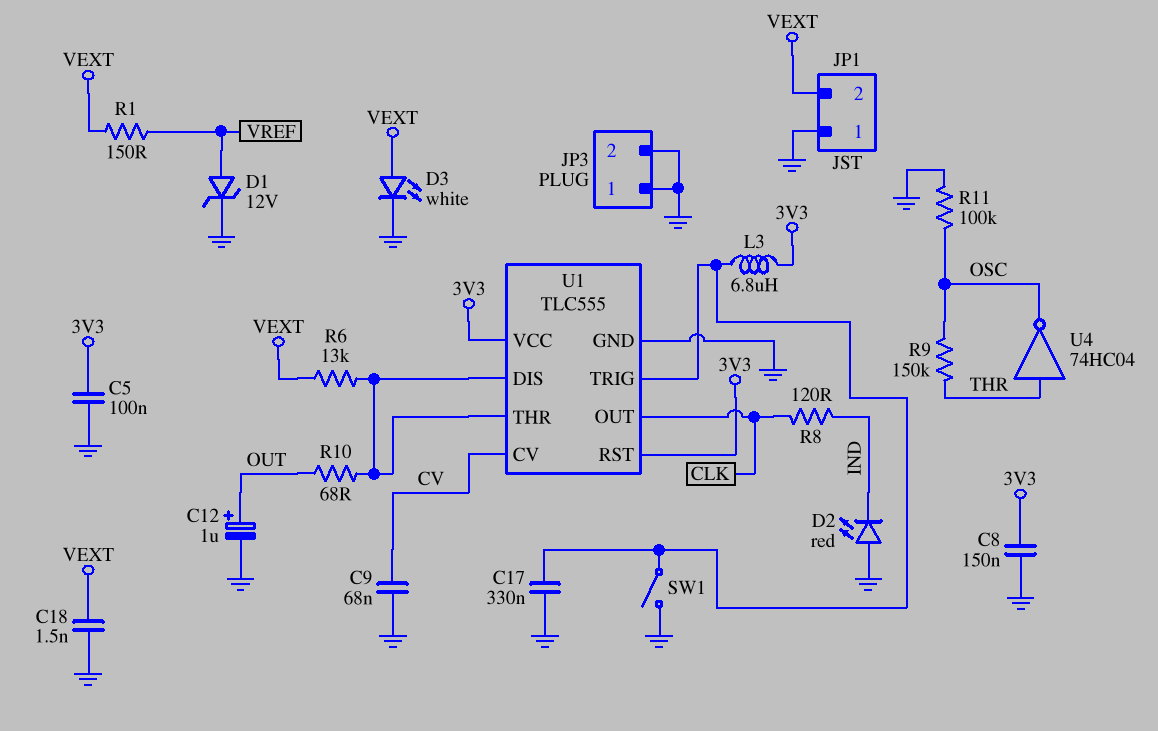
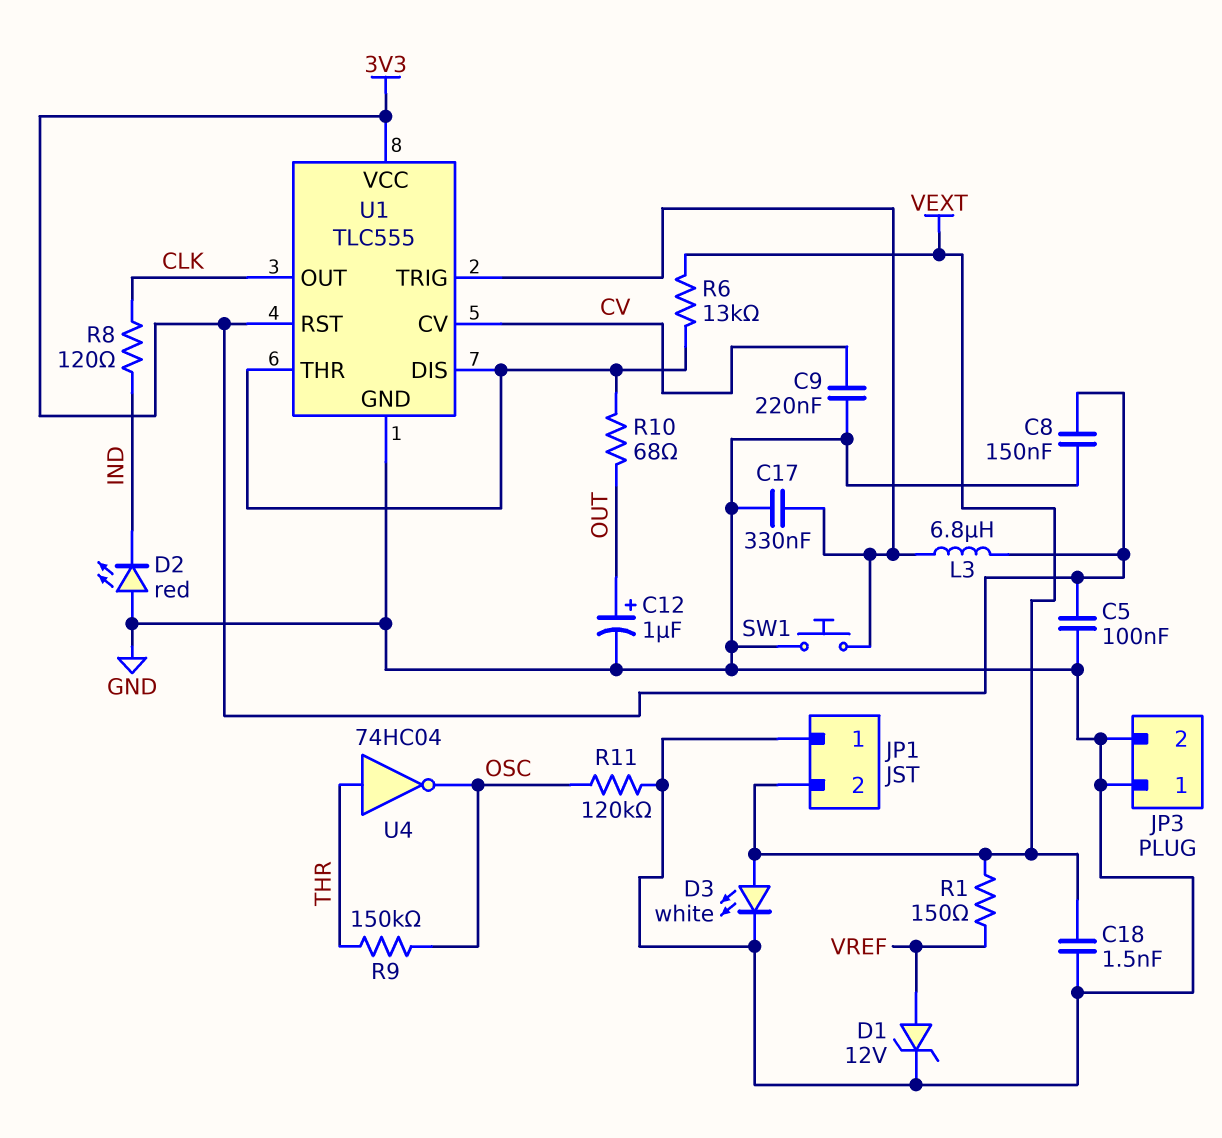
C9: 68nF (CV, GND) -> 220nF (CV, GND)
R11: 100k (GND, OSC) -> 120k (GND, OSC)
SW1: switch (GND, U1/TRIG) -> button (GND, U1/TRIG)

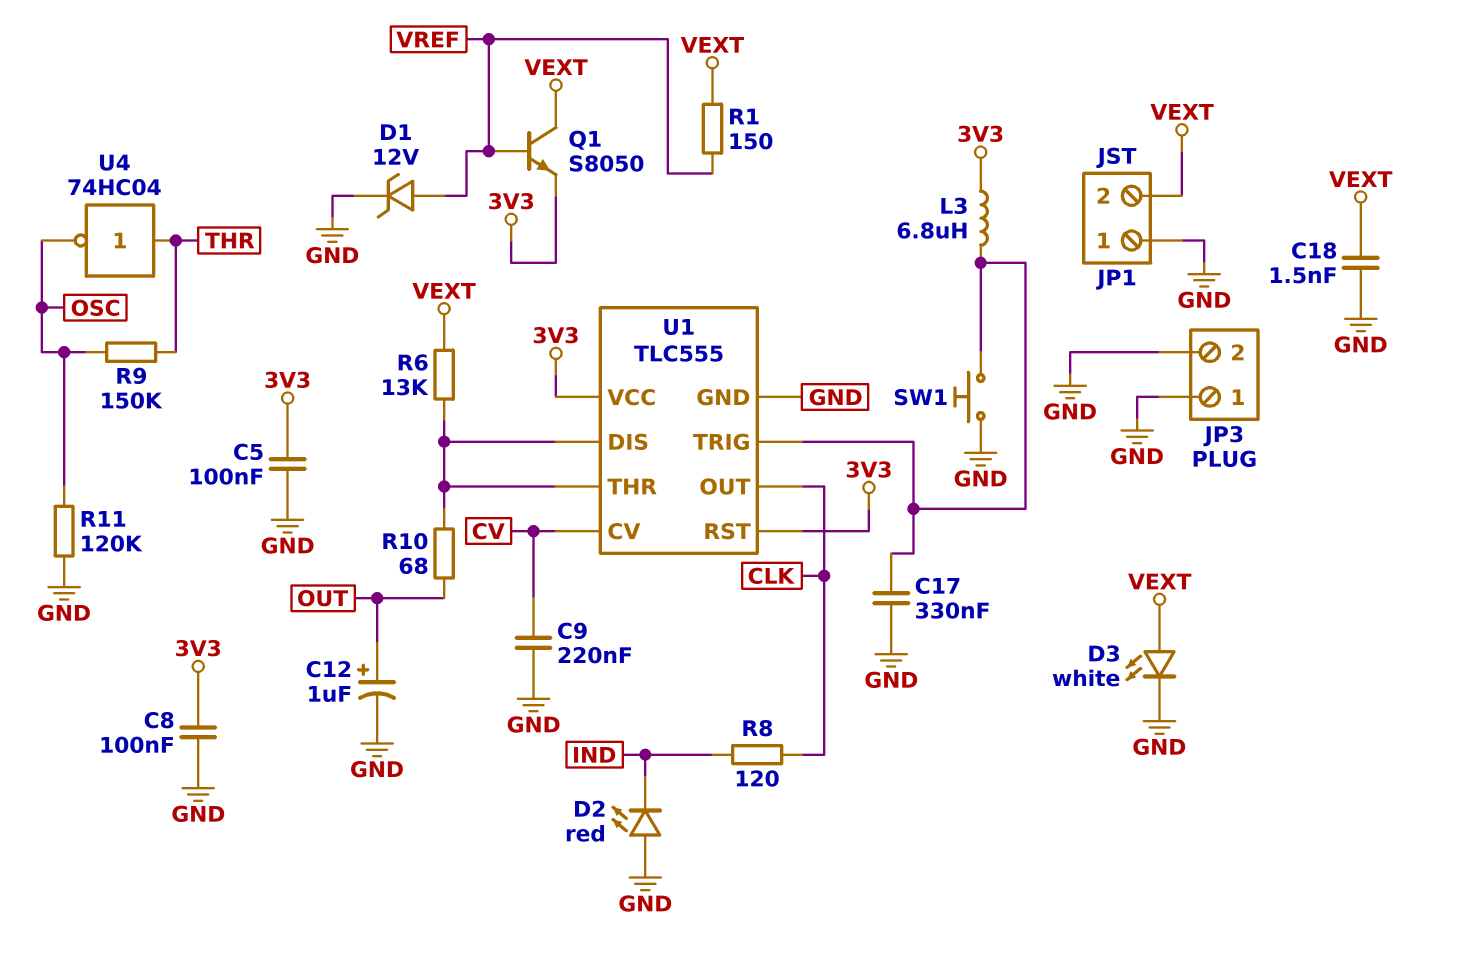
C8: 150nF (3V3, GND) -> 100nF (3V3, GND)
Q1: none -> NPN S8050 (B VREF, C VEXT, E 3V3)

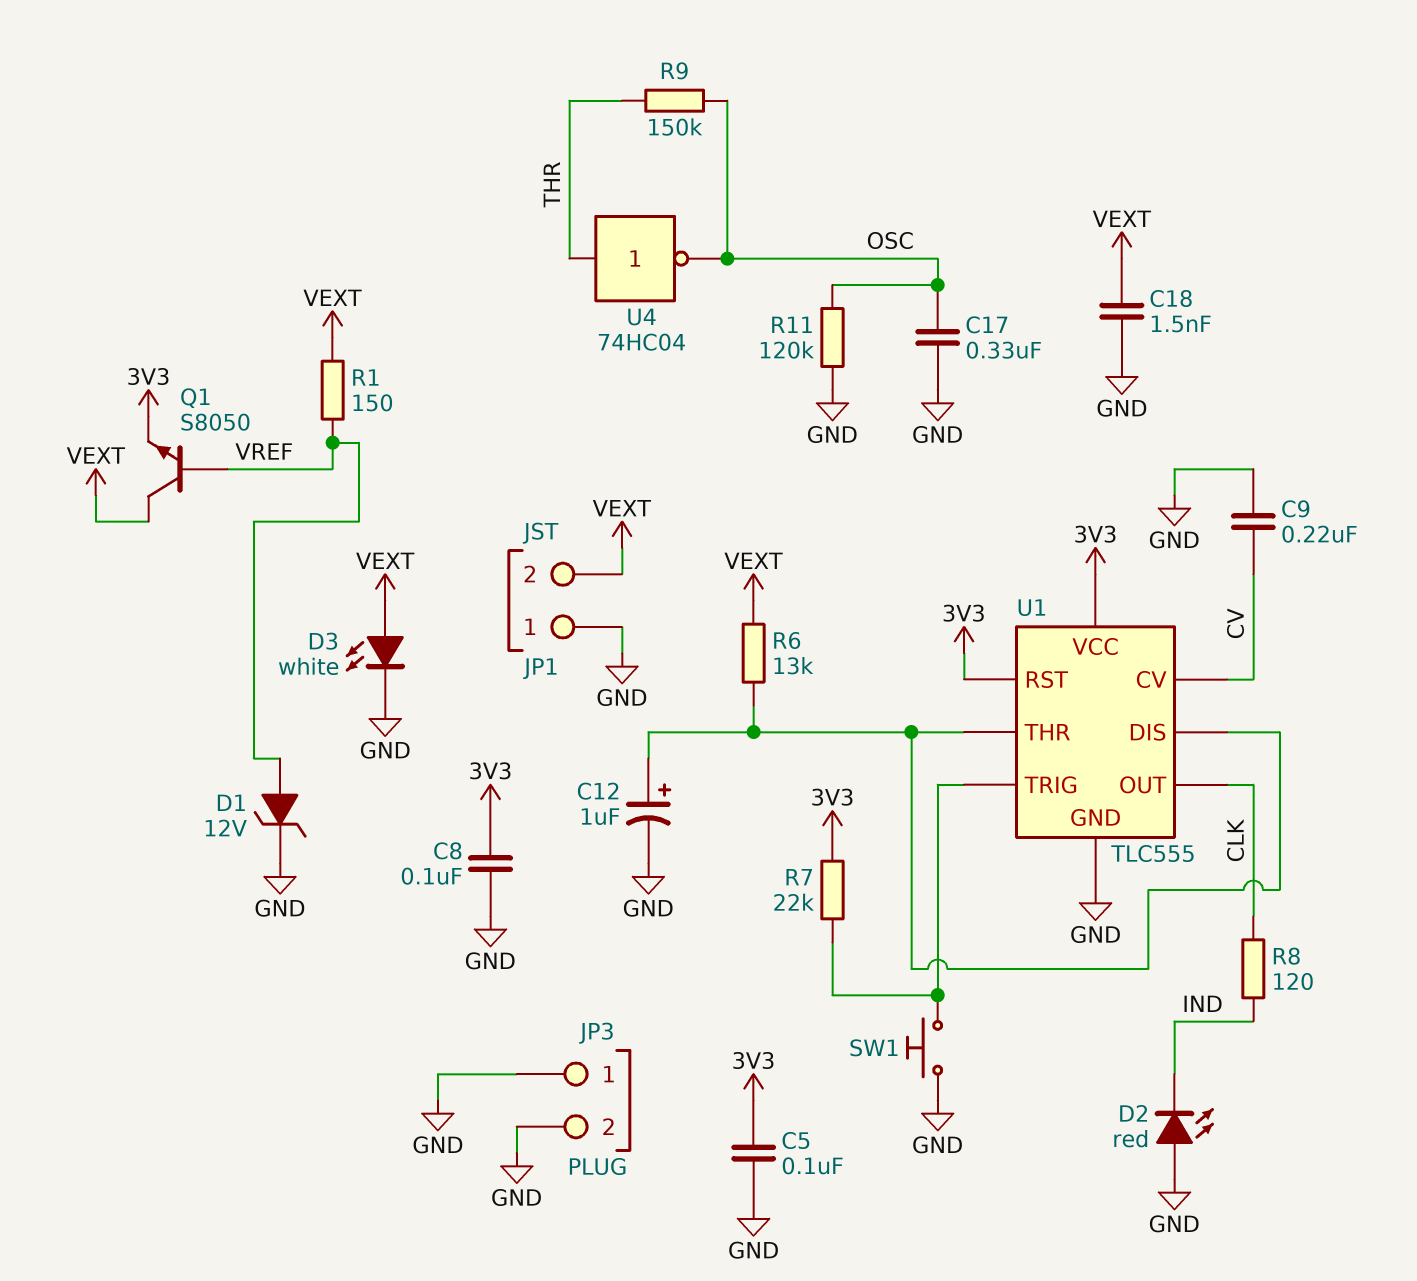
C12: 1uF (plus OUT, minus GND) -> 1uF (plus U1/DIS, minus GND)
C17: 330nF (GND, U1/TRIG) -> 330nF (GND, OSC)
L3: 6.8uH (3V3, U1/TRIG) -> none
R7: none -> 22k (3V3, U1/TRIG)
R10: 68 (OUT, U1/DIS) -> none

